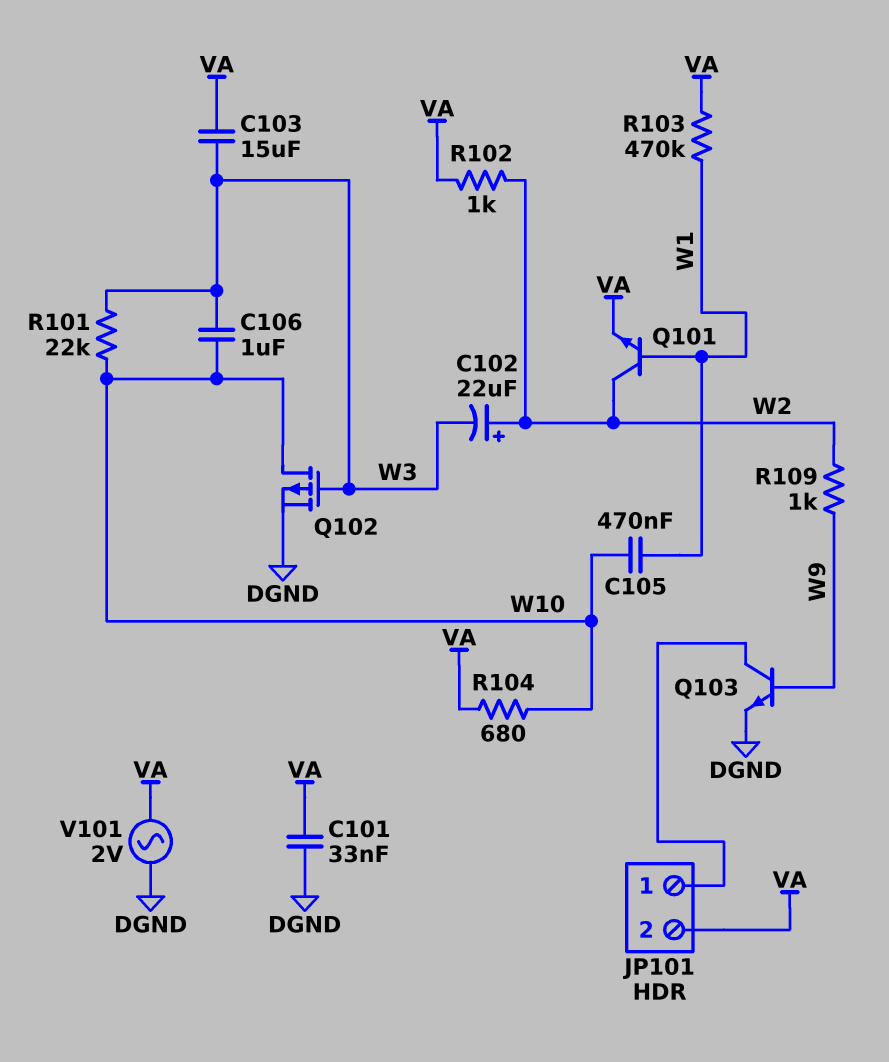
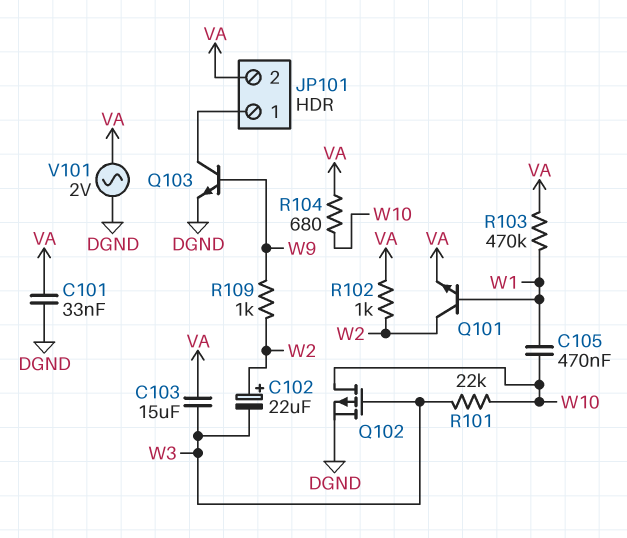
C106: 1uF (W3, W10) -> none

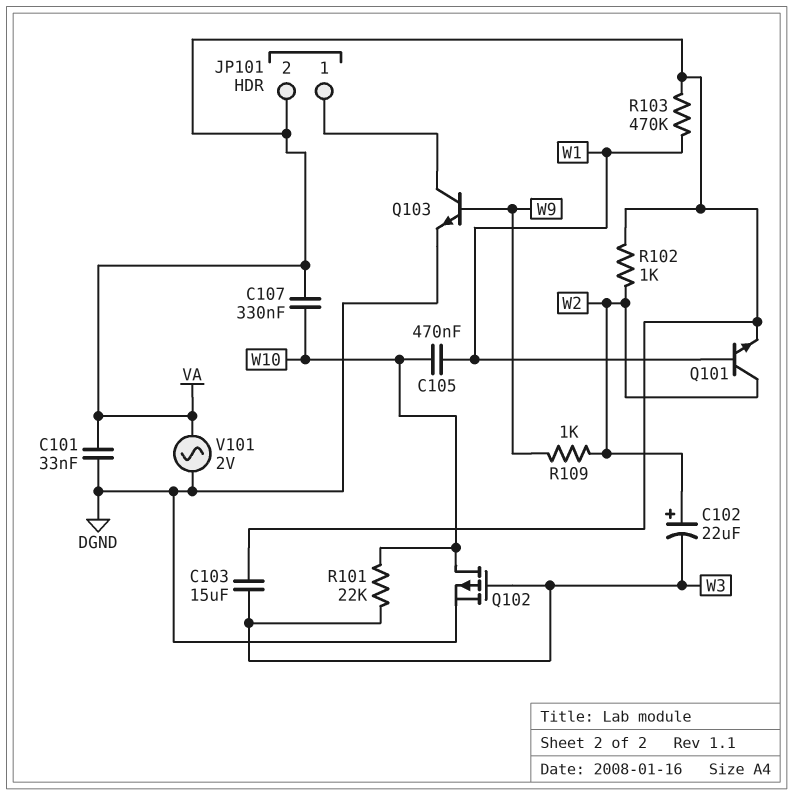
C107: none -> 330nF (VA, W10)
R104: 680 (VA, W10) -> none

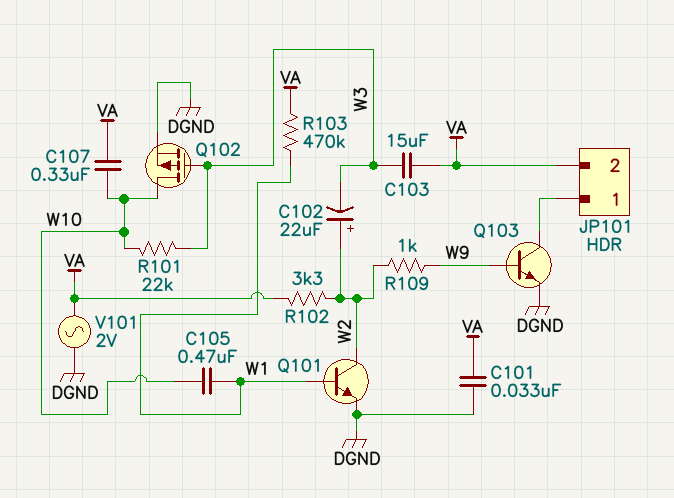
Q101: NPN (B W1, C W2, E VA) -> NPN (B W1, C W2, E DGND)
R102: 1k (VA, W2) -> 3.3k (VA, W2)

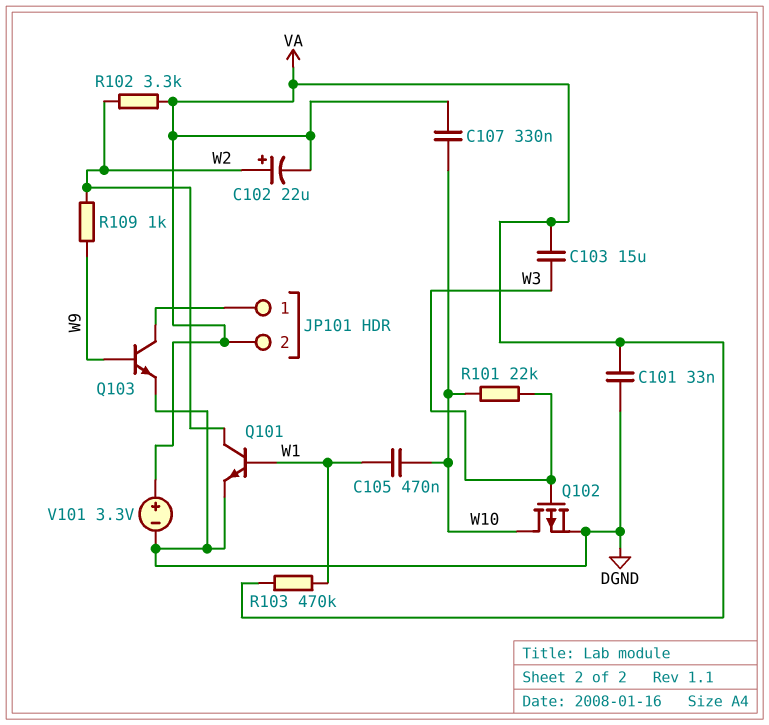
C102: 22uF (plus W2, minus W3) -> 22uF (plus W2, minus VA)
V101: AC 2V (DGND, VA) -> 3.3V (plus VA, minus DGND)

